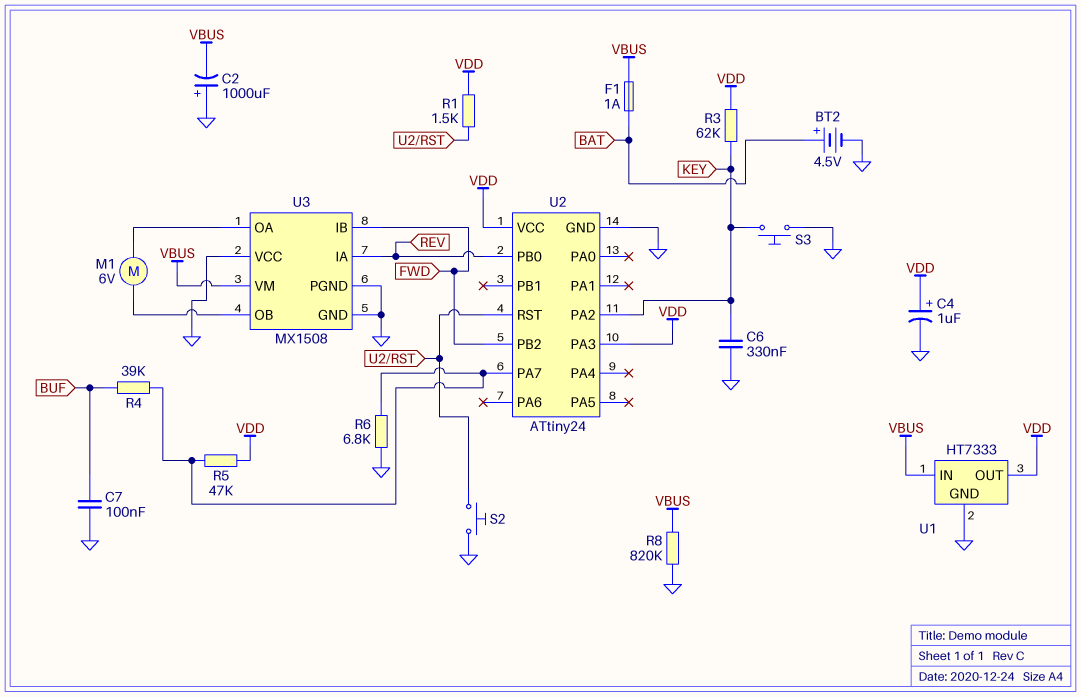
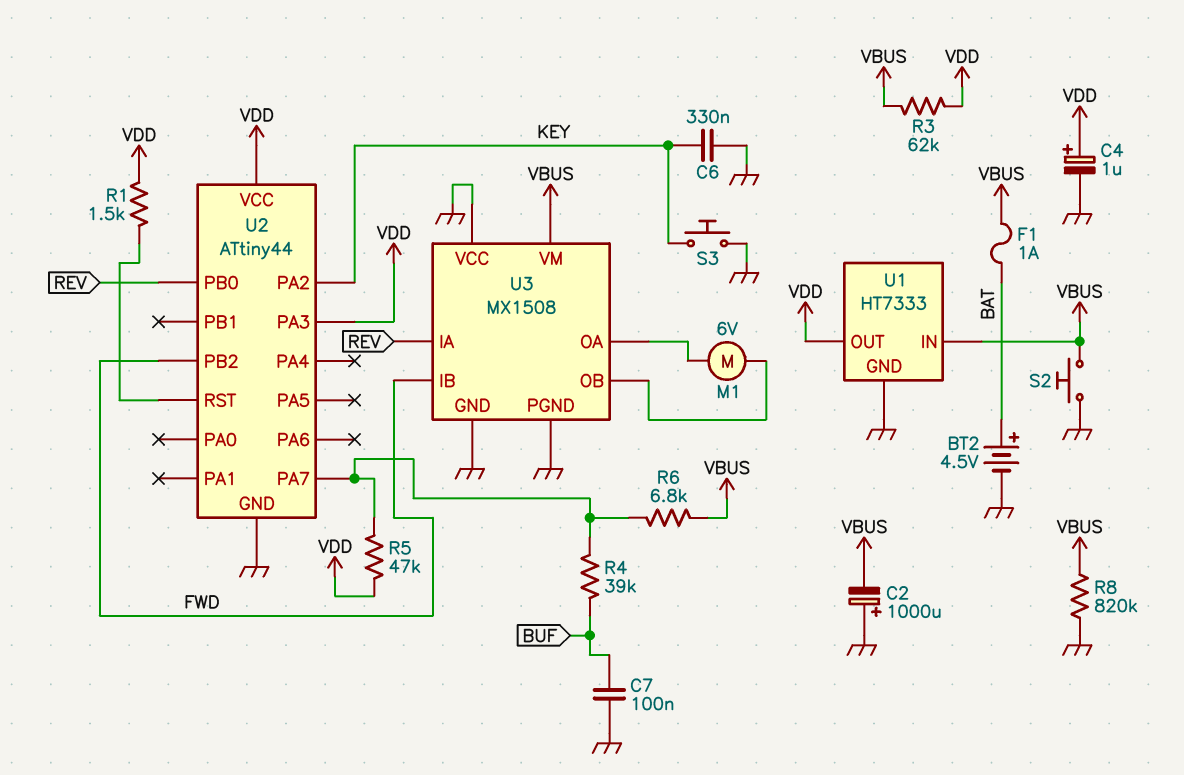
R3: 62k (KEY, VDD) -> 62k (VBUS, VDD)
R6: 6.8k (GND, U2/PA7) -> 6.8k (U2/PA7, VBUS)
S2: button (GND, U2/RST) -> button (GND, VBUS)
U2: ATtiny24 -> ATtiny44

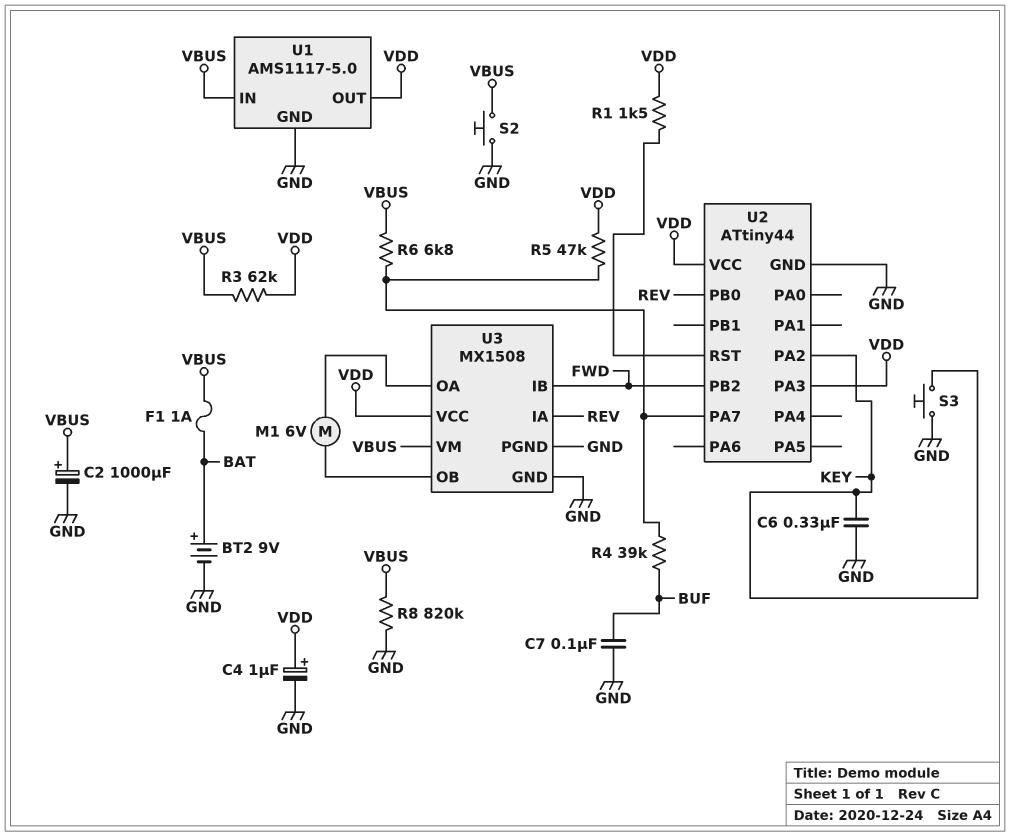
BT2: 4.5V (plus BAT, minus GND) -> 9V (plus BAT, minus GND)
C2: 1000uF (plus GND, minus VBUS) -> 1000uF (plus VBUS, minus GND)
U1: HT7333 -> AMS1117-5.0
U3 pin VCC: GND -> VDD

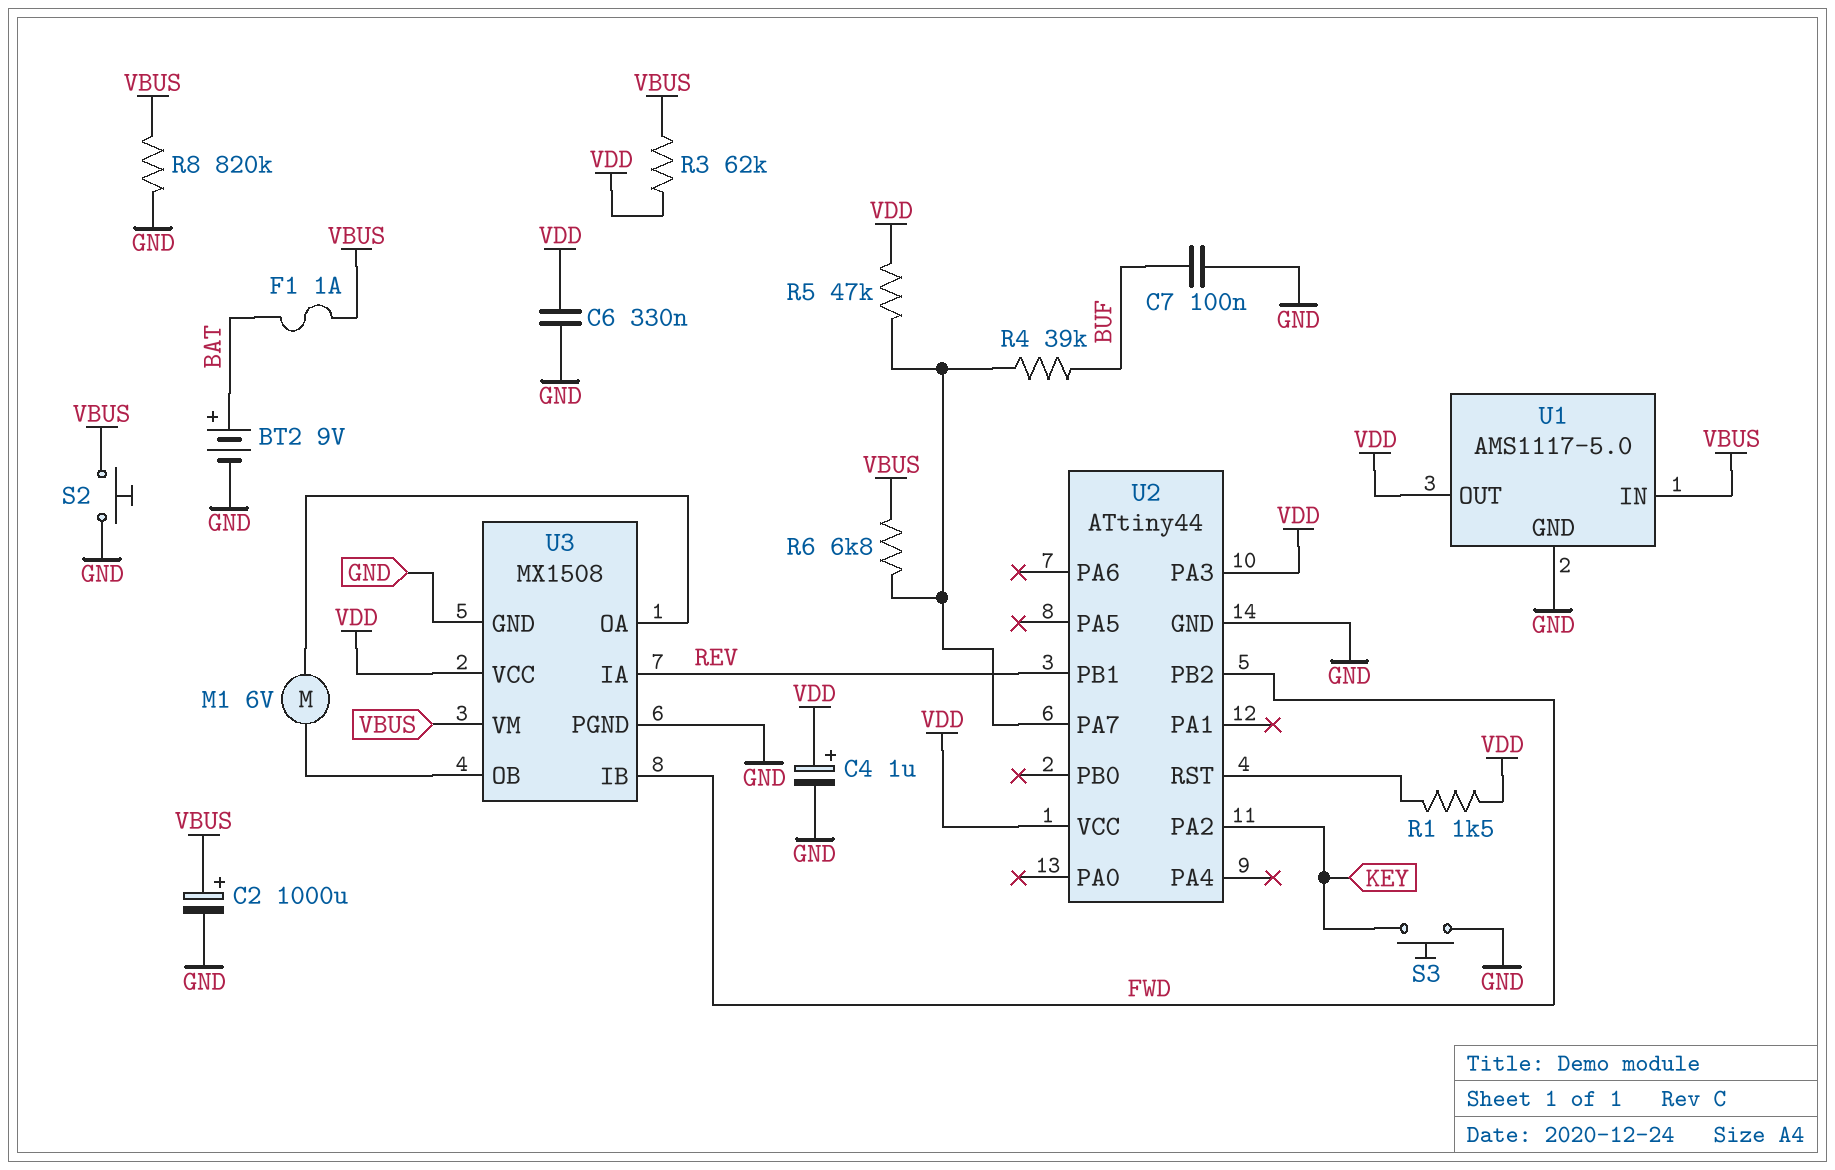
C6: 330nF (GND, KEY) -> 330nF (GND, VDD)
U2 pin PB0: REV -> none
U2 pin PB1: none -> REV

